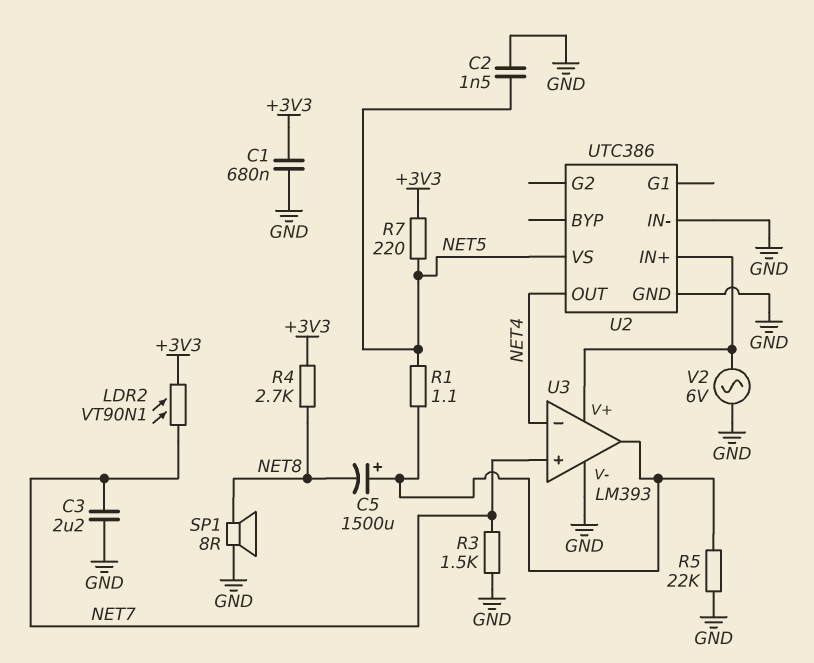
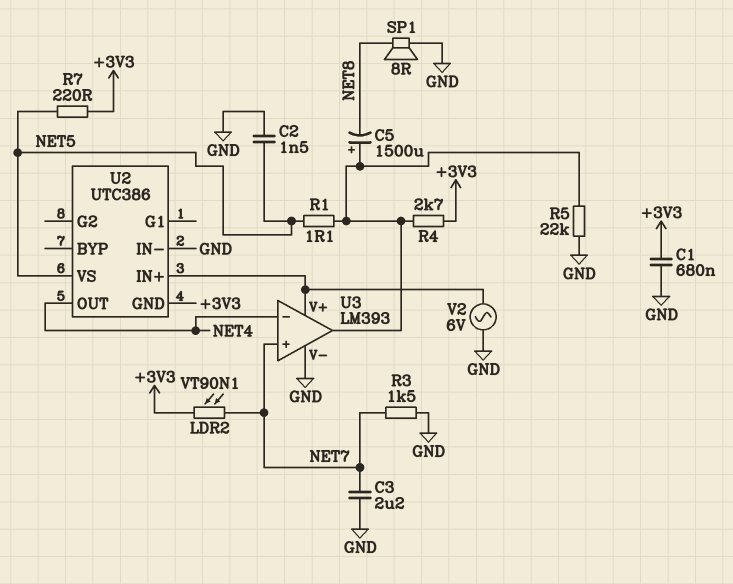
R4: 2.7k (+3V3, NET8) -> 2.7k (+3V3, U3/out)
U2 pin GND: GND -> +3V3

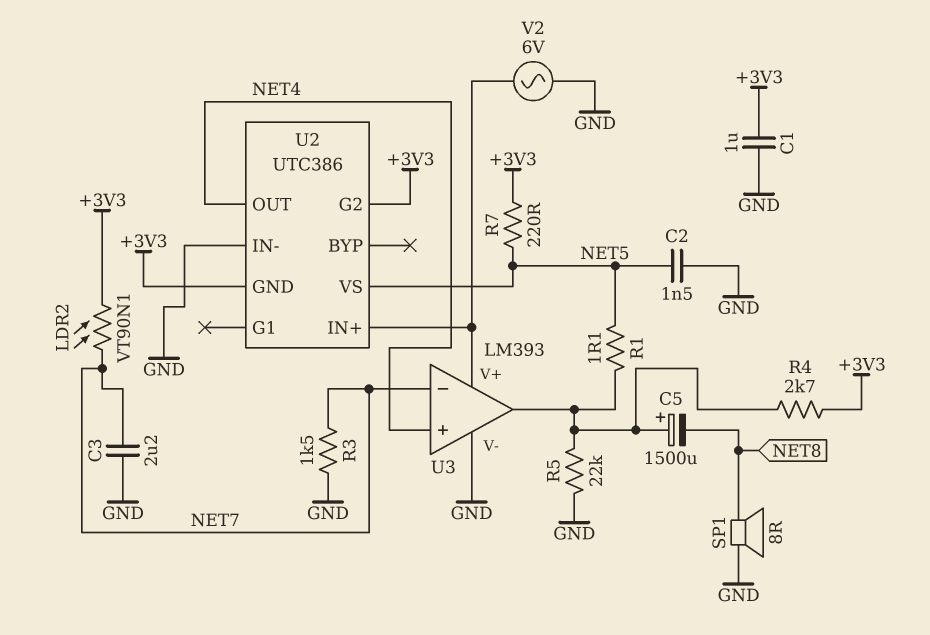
C1: 680nF (+3V3, GND) -> 1uF (+3V3, GND)
U2 pin G2: none -> +3V3
U3 pin in+: NET7 -> NET4
U3 pin in-: NET4 -> NET7

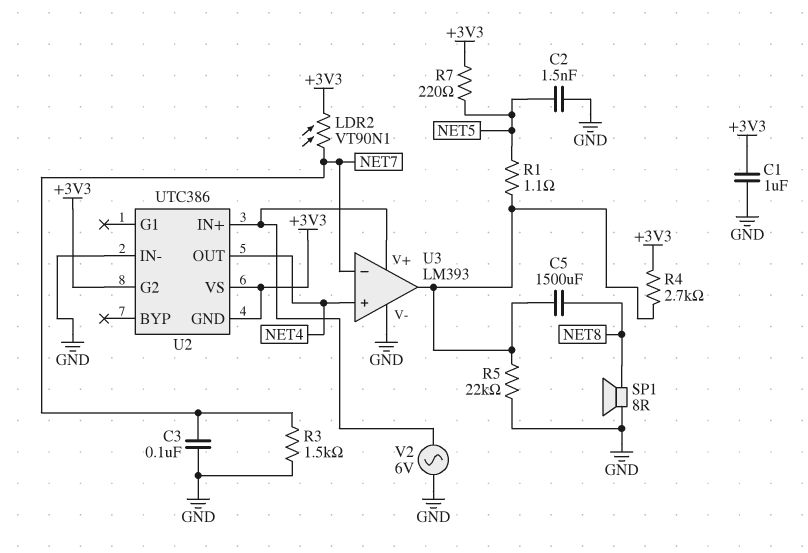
C3: 2.2uF (GND, NET7) -> 100nF (GND, NET7)
C5: 1500uF (plus U3/out, minus NET8) -> 1500uF (NET8, U3/out)
U2 pin VS: NET5 -> +3V3

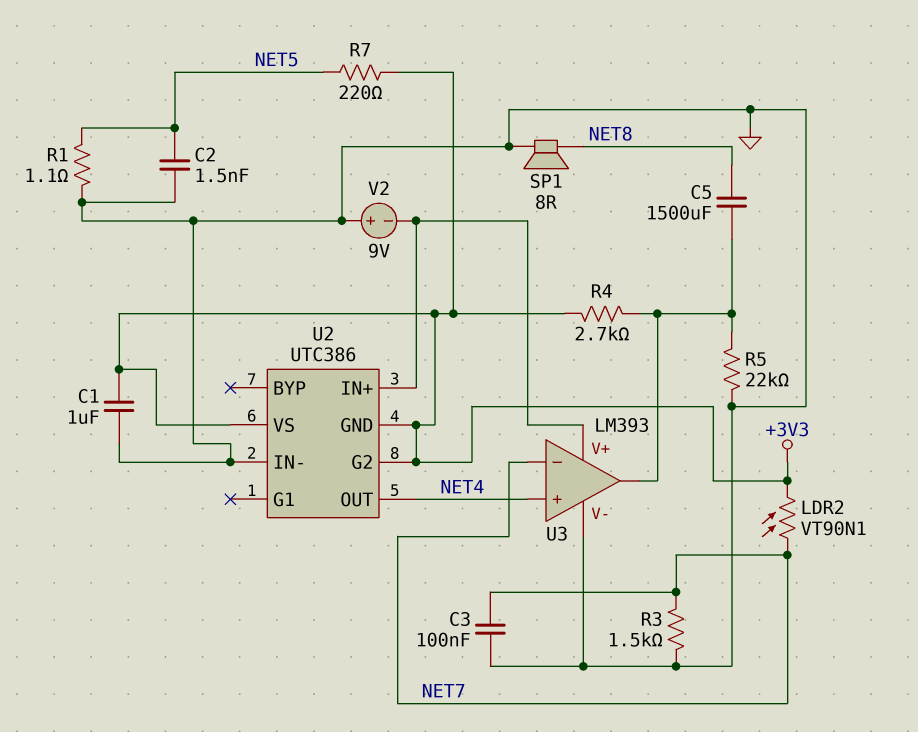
R1: 1.1 (NET5, U3/out) -> 1.1 (GND, NET5)
V2: AC 6V (GND, U2/IN+) -> 9V (plus GND, minus U2/IN+)

